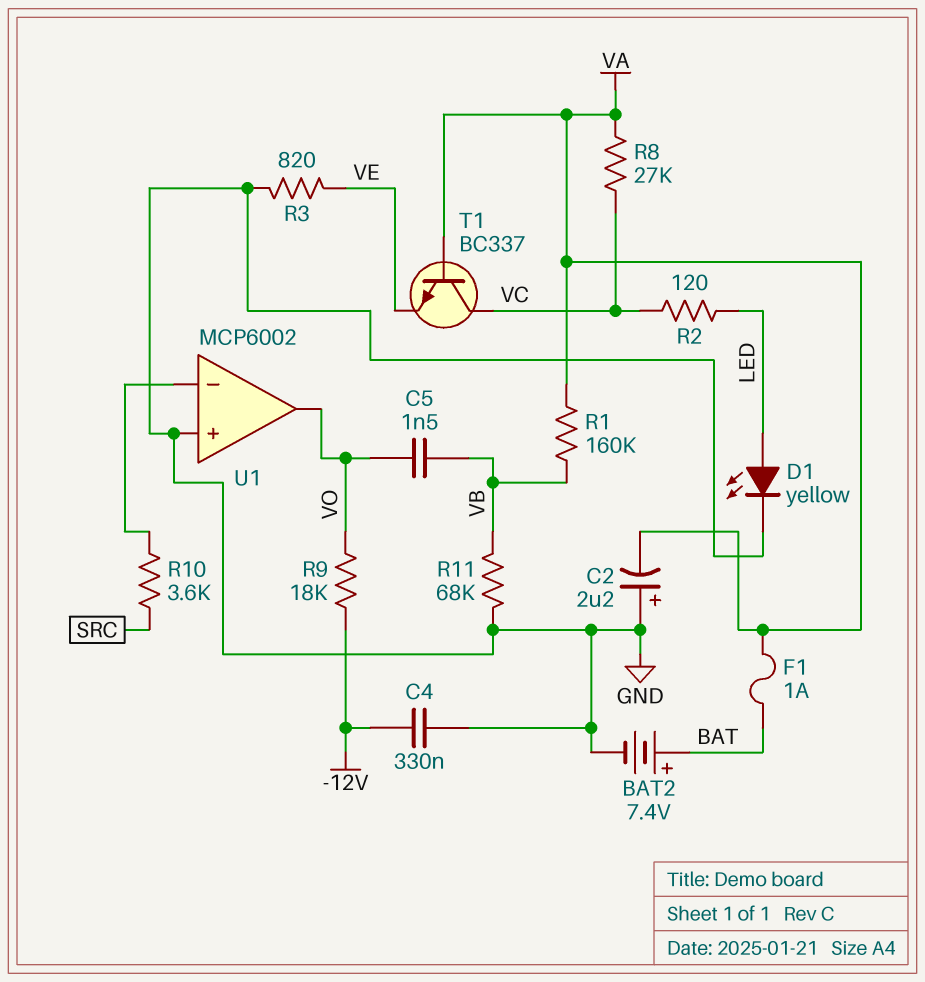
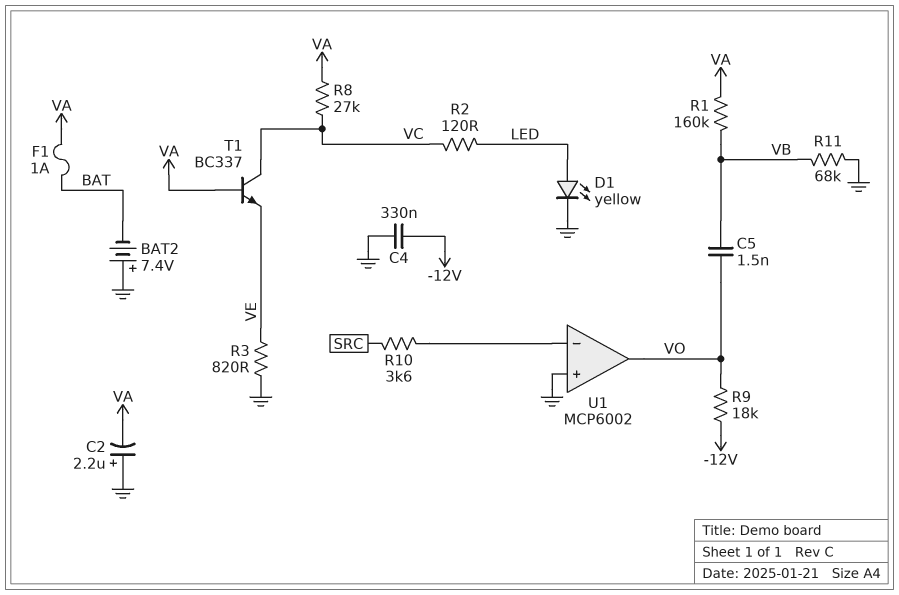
BAT2: 7.4V (plus BAT, minus GND) -> 7.4V (plus GND, minus BAT)

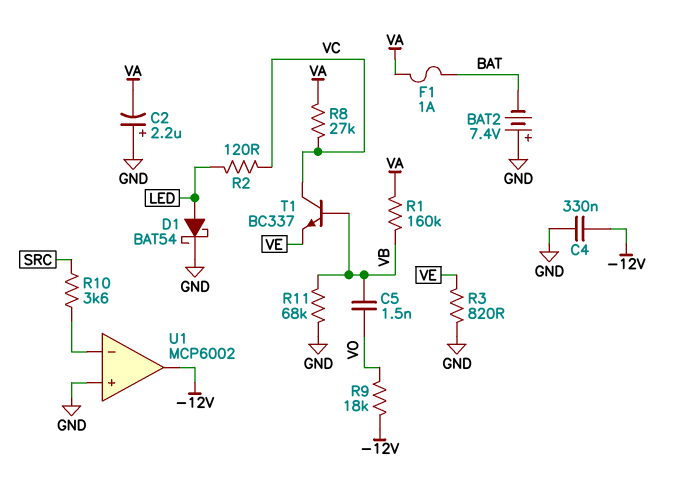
D1: LED yellow (A LED, K GND) -> schottky BAT54 (A LED, K GND)
T1: NPN BC337 (B VA, C VC, E VE) -> NPN BC337 (B VB, C VC, E VE)
U1 pin out: VO -> -12V

